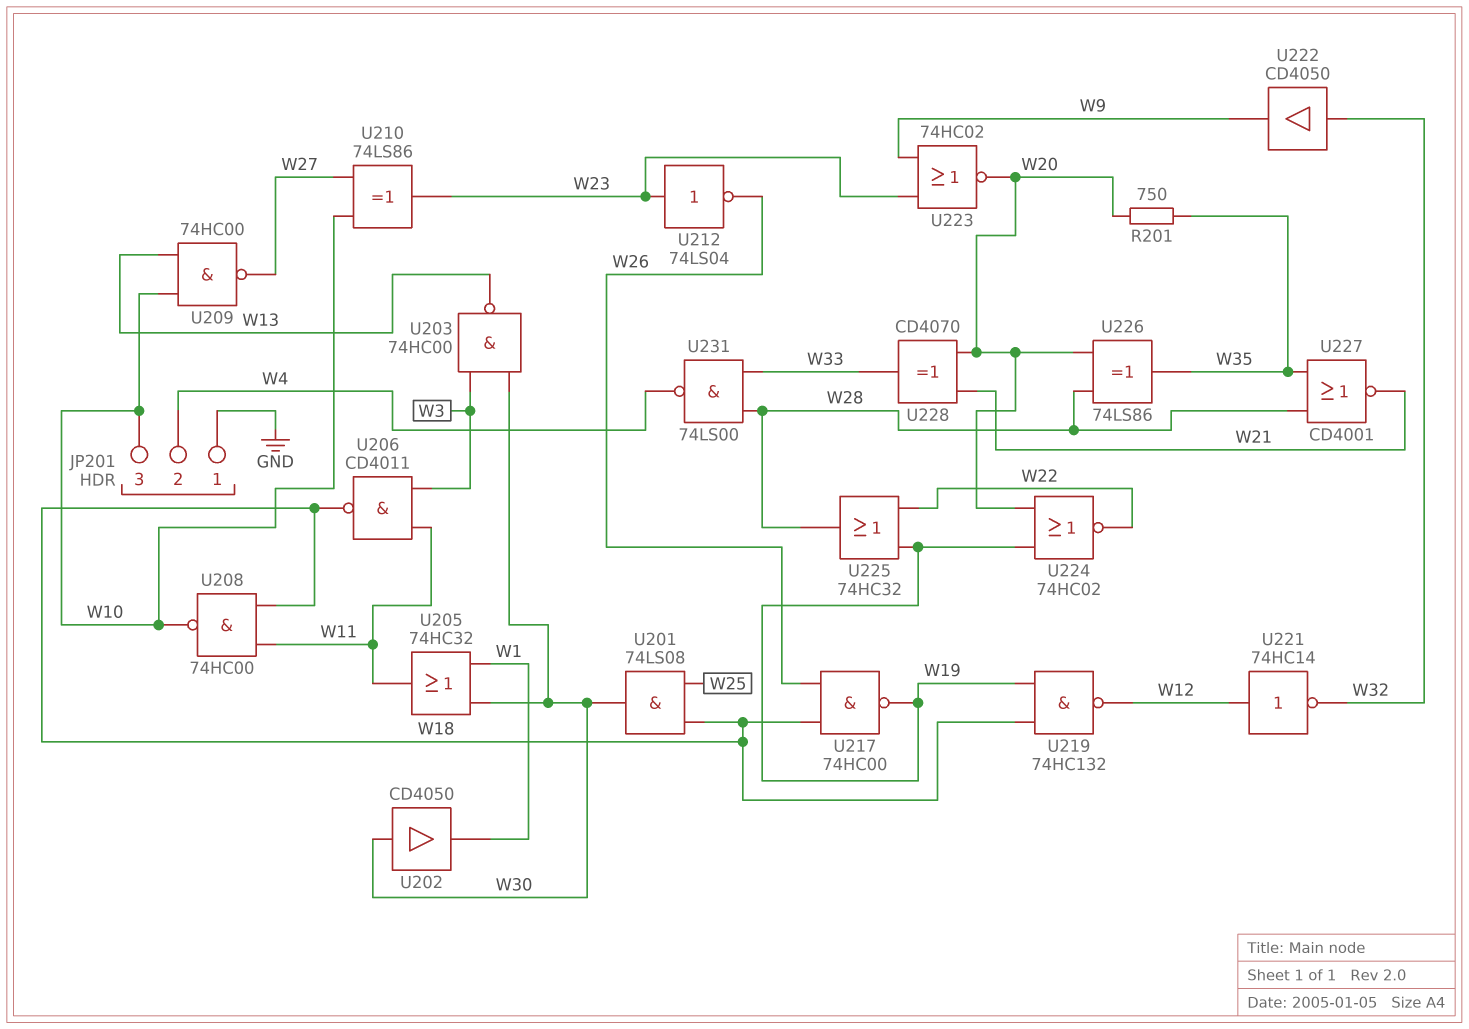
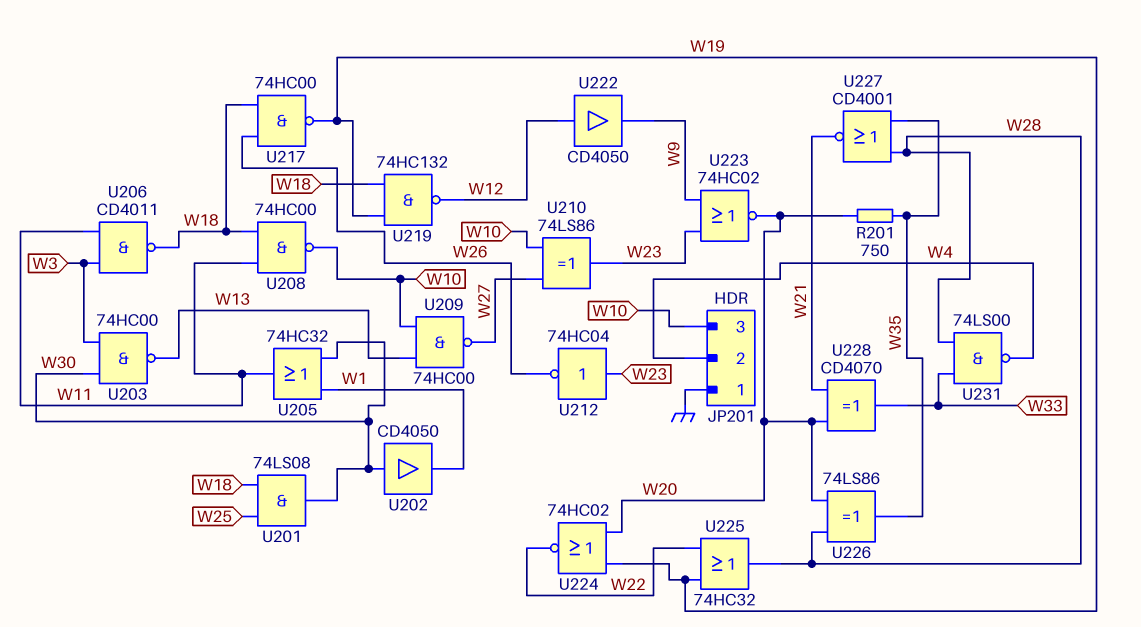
U212: NOT 74LS04 (in W23, out W26) -> NOT 74HC04 (in W23, out W26)
U221: NOT 74HC14 (in W12, out W32) -> none
U222: buffer CD4050 (in W32, out W9) -> buffer CD4050 (in W12, out W9)

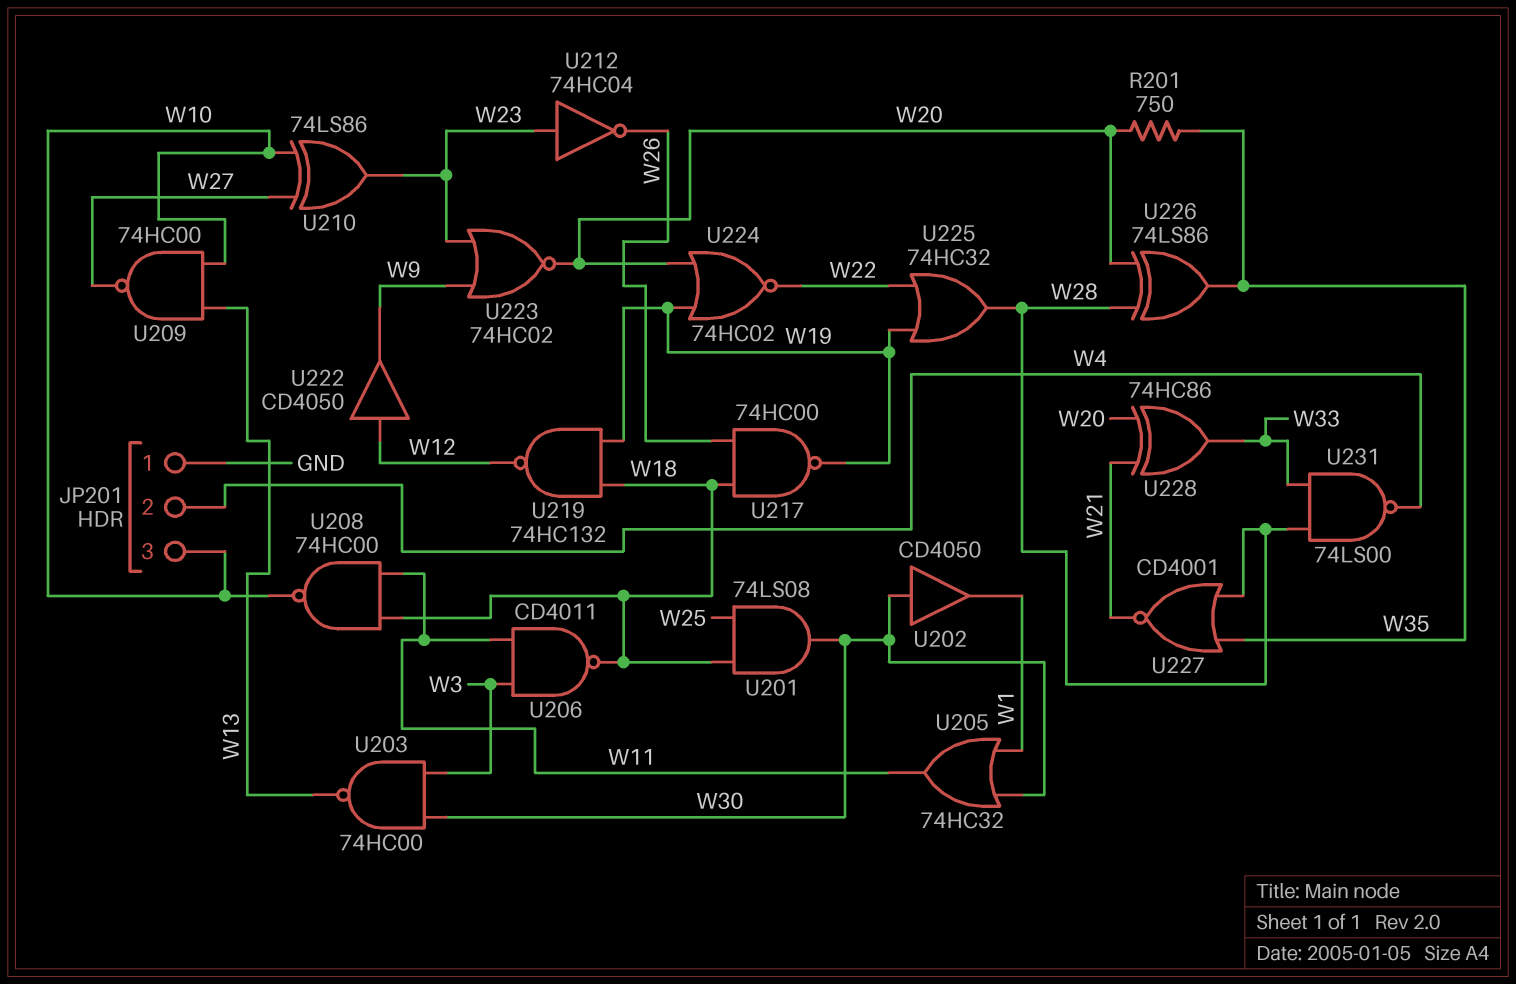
U228: XOR CD4070 (in W20, in W21, out W33) -> XOR 74HC86 (in W20, in W21, out W33)

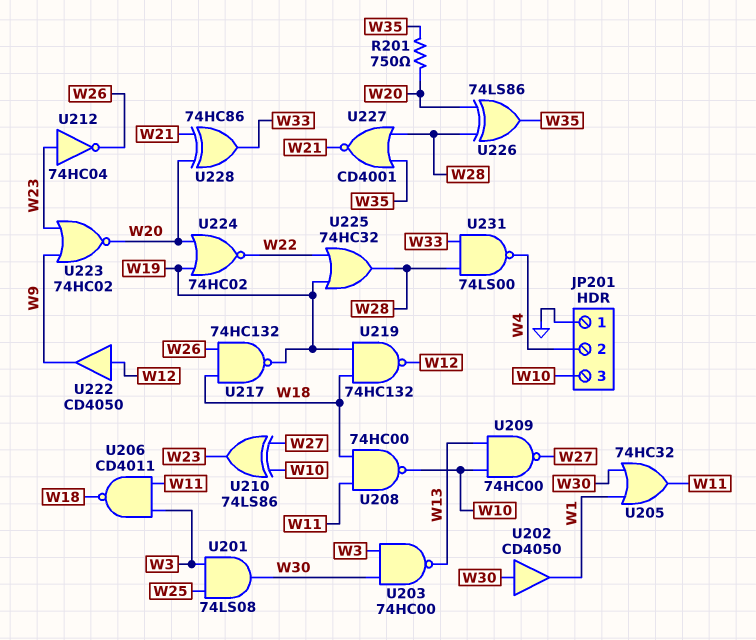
U201: AND 74LS08 (in W18, in W25, out W30) -> AND 74LS08 (in W3, in W25, out W30)
U217: NAND 74HC00 (in W18, in W26, out W19) -> NAND 74HC132 (in W18, in W26, out W19)

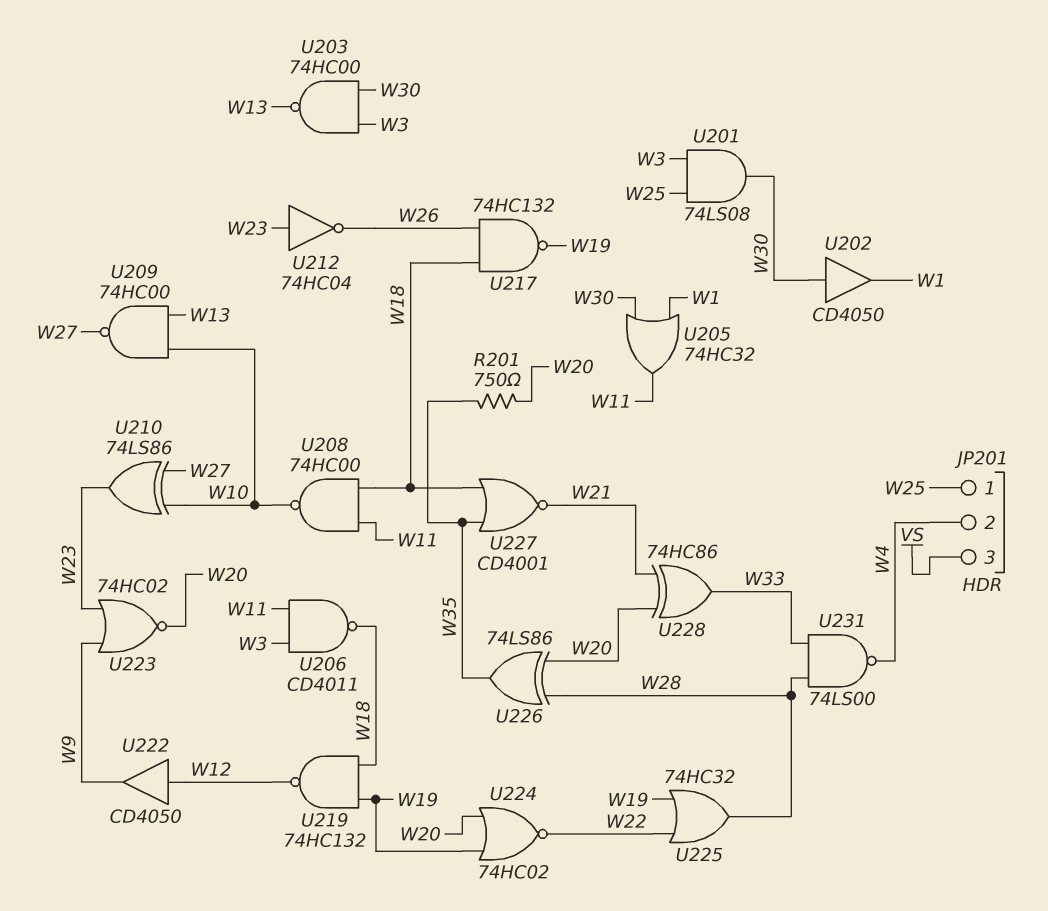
JP201 pin 1: GND -> W25
JP201 pin 3: W10 -> VS
U227: NOR CD4001 (in W28, in W35, out W21) -> NOR CD4001 (in W18, in W35, out W21)

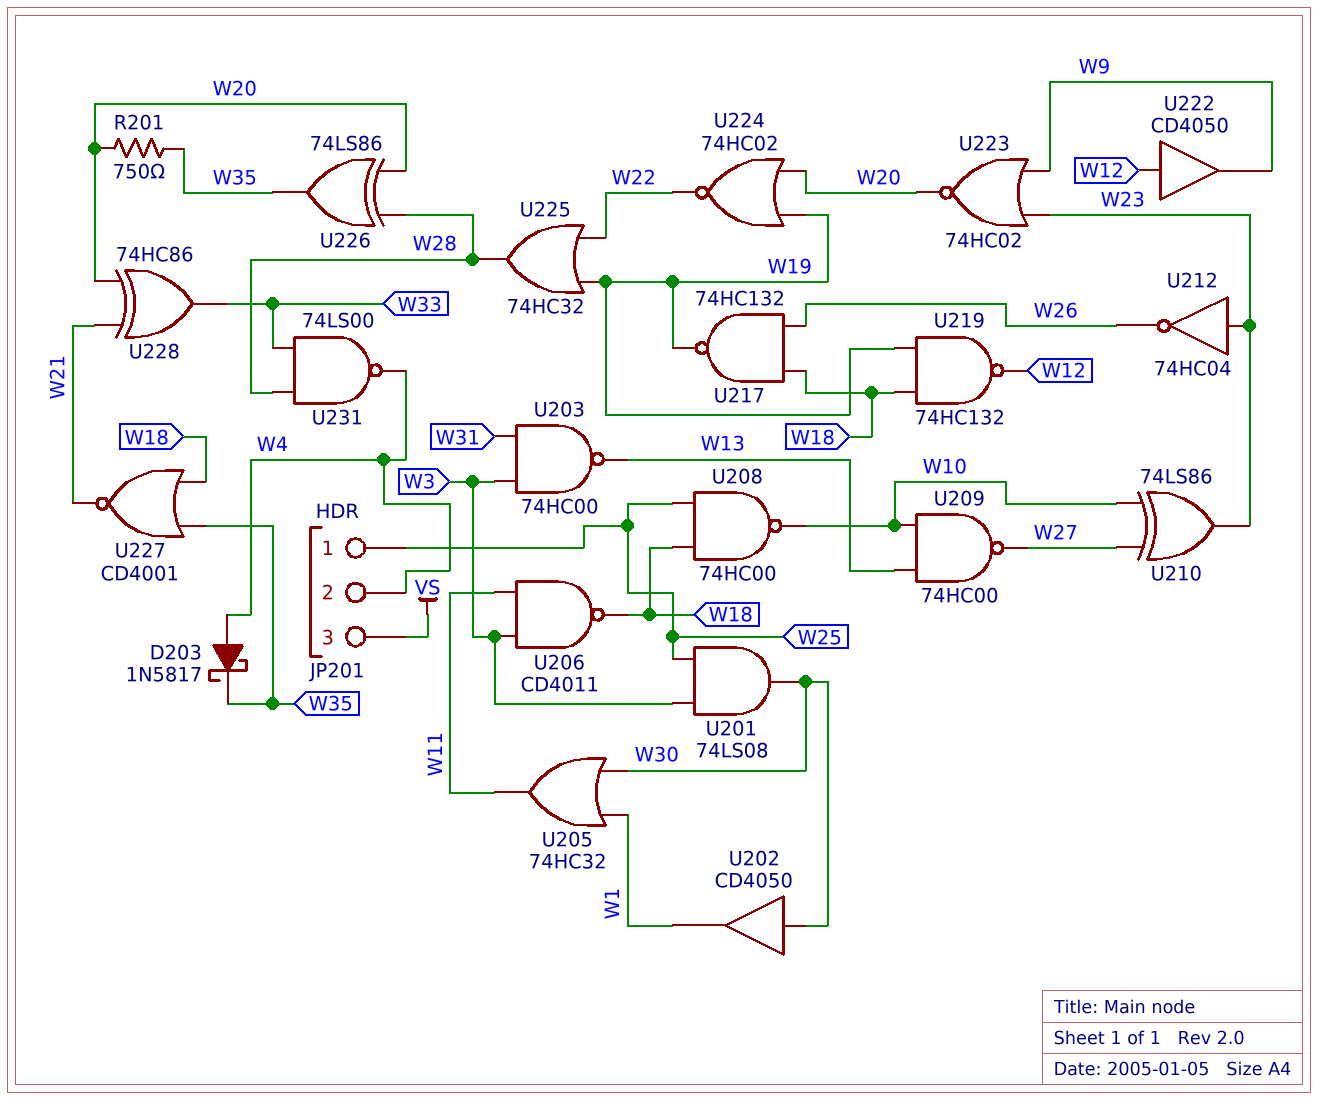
D203: none -> schottky 1N5817 (A W4, K W35)
U203: NAND 74HC00 (in W3, in W30, out W13) -> NAND 74HC00 (in W3, in W31, out W13)
U208: NAND 74HC00 (in W11, in W18, out W10) -> NAND 74HC00 (in W18, in W25, out W10)

